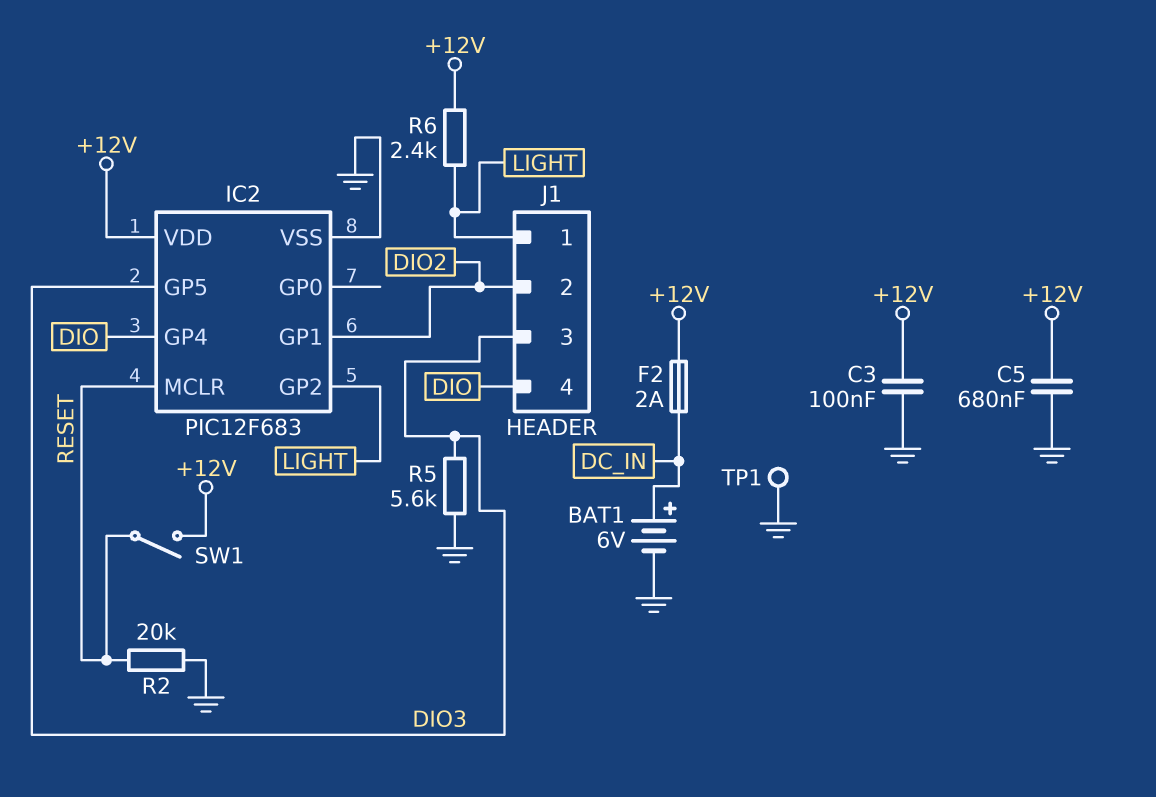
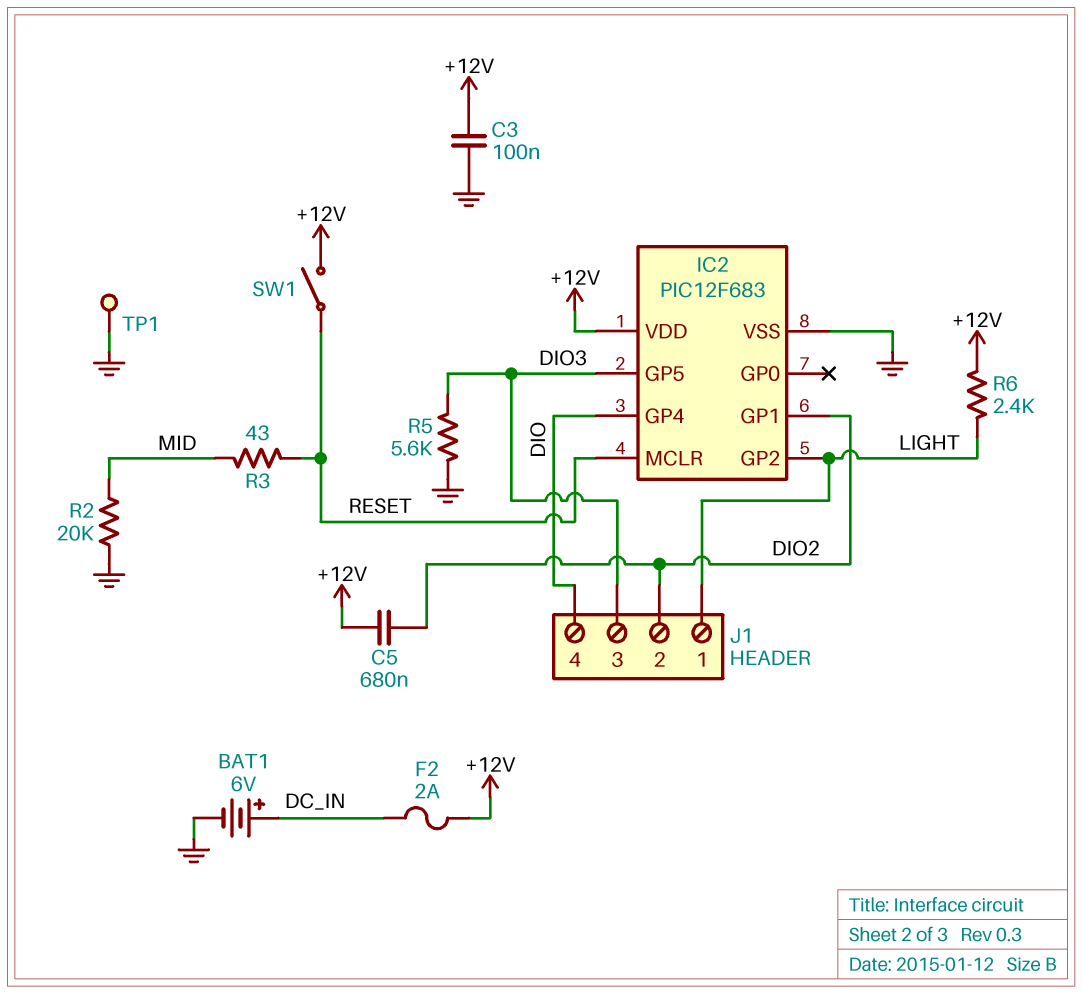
C5: 680nF (+12V, GND) -> 680nF (+12V, DIO2)
R2: 20k (GND, RESET) -> 20k (GND, MID)
R3: none -> 43 (MID, RESET)

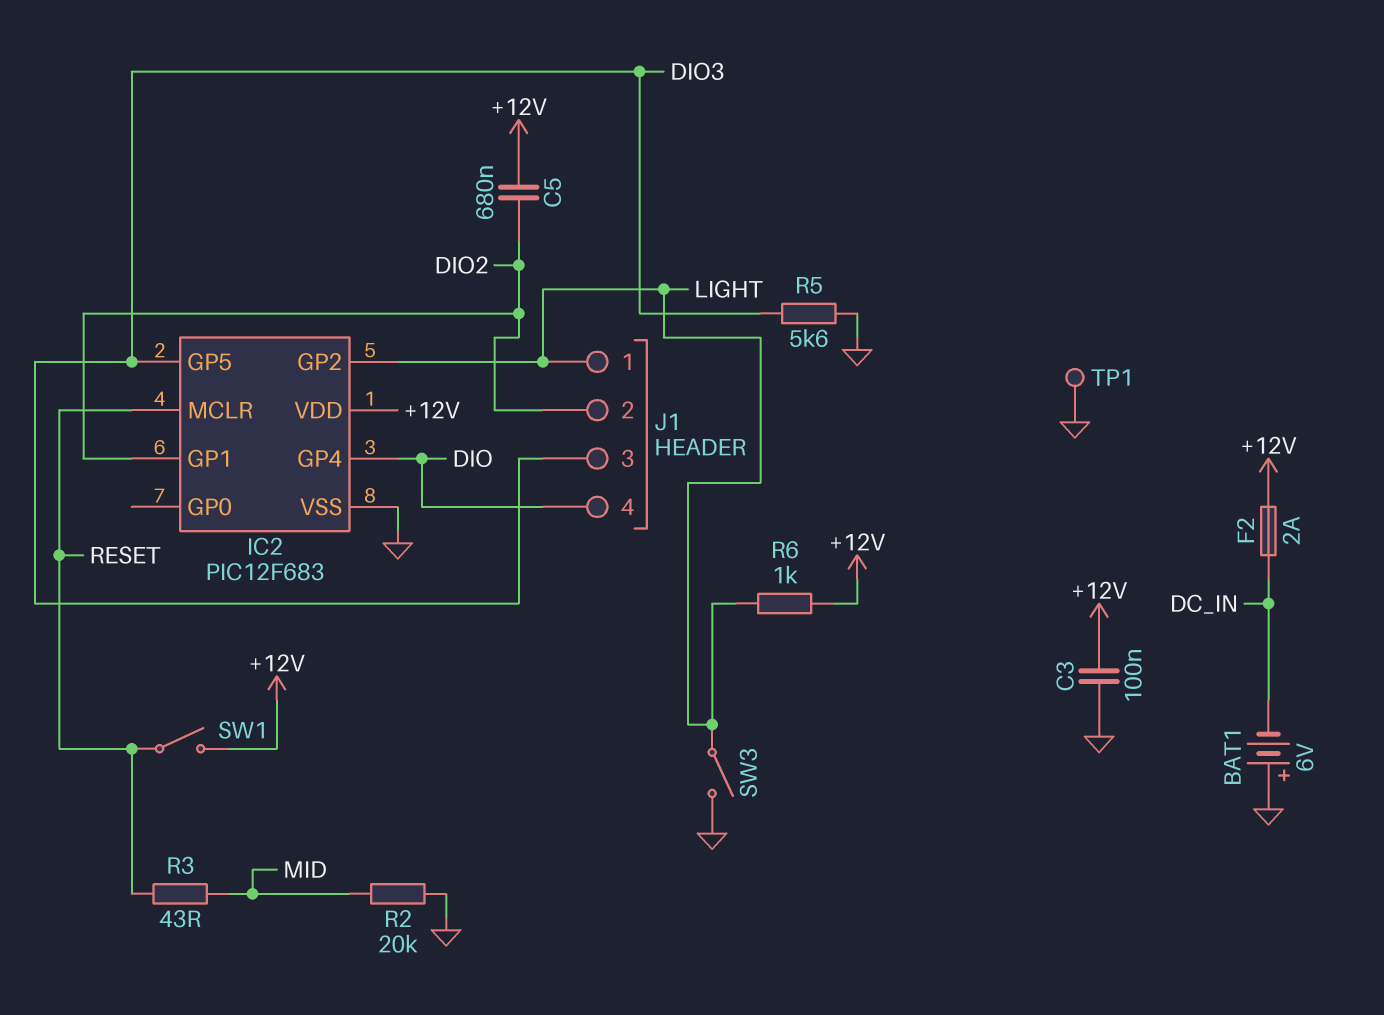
BAT1: 6V (plus DC_IN, minus GND) -> 6V (plus GND, minus DC_IN)
R6: 2.4k (+12V, LIGHT) -> 1k (+12V, LIGHT)
SW3: none -> switch (GND, LIGHT)

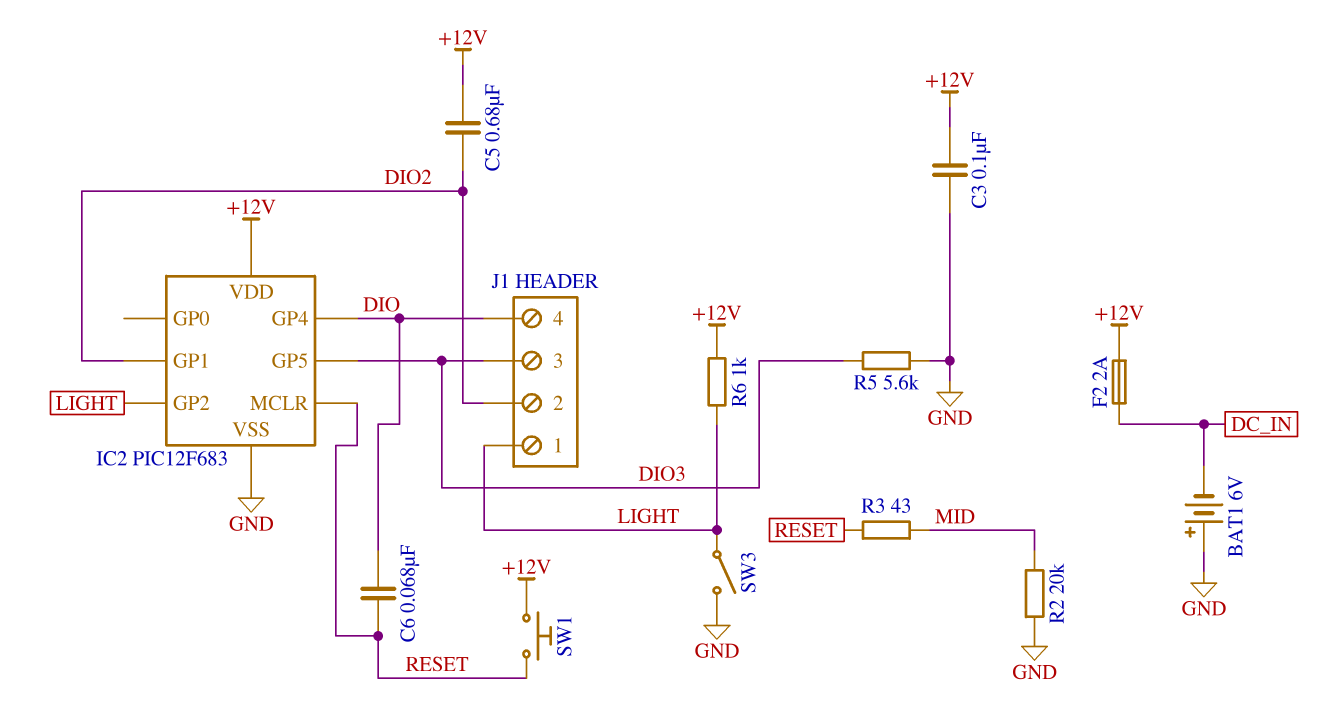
C6: none -> 68nF (DIO, RESET)
SW1: switch (+12V, RESET) -> button (+12V, RESET)
TP1: test point (GND) -> none

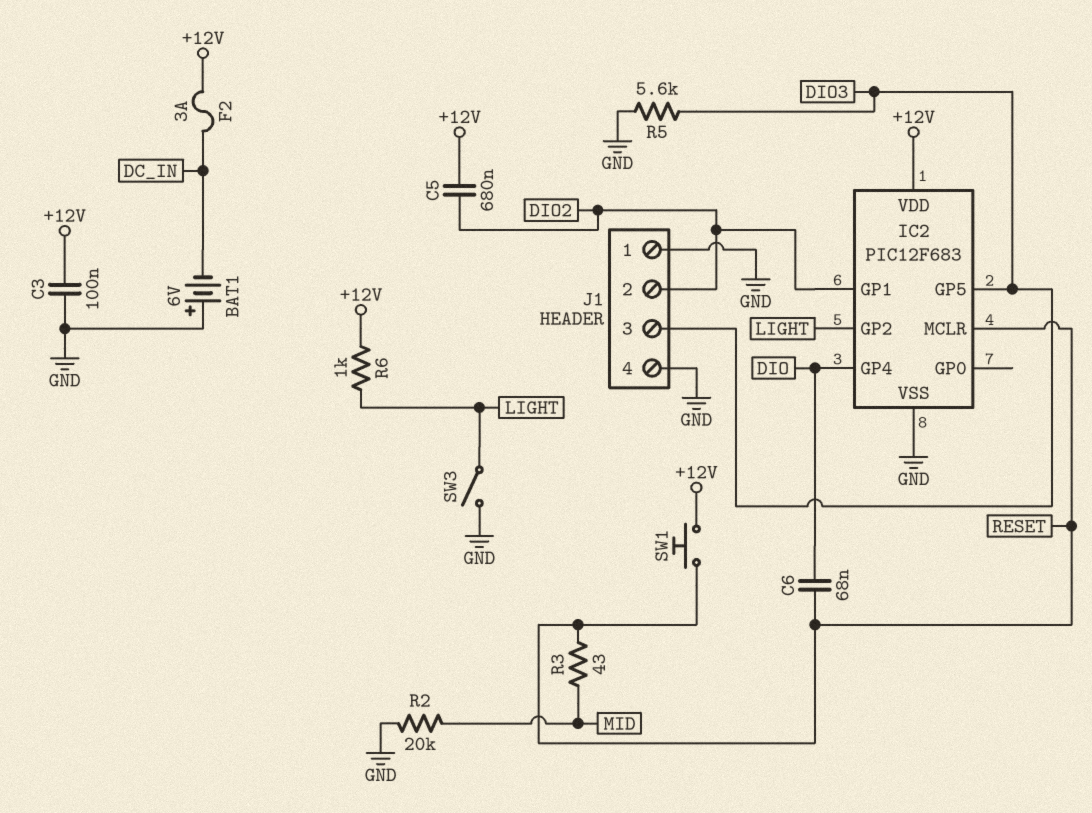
F2: 2A (+12V, DC_IN) -> 3A (+12V, DC_IN)
J1 pin 1: LIGHT -> GND
J1 pin 4: DIO -> GND

